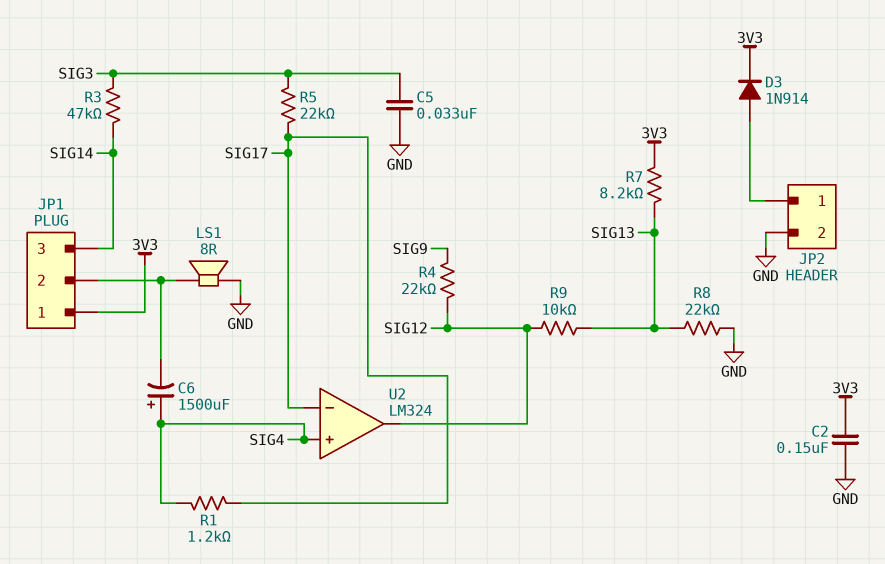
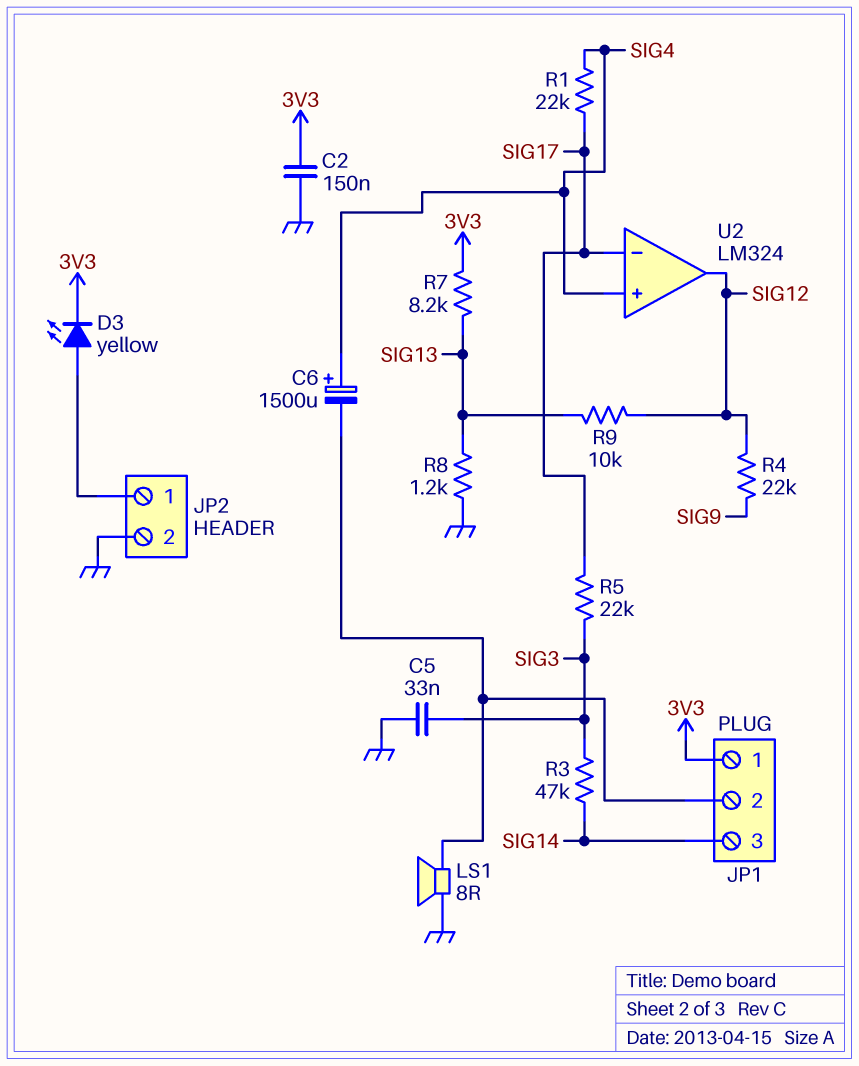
D3: diode 1N914 (A JP2/1, K 3V3) -> LED yellow (A JP2/1, K 3V3)
R1: 1.2k (SIG4, SIG17) -> 22k (SIG4, SIG17)
R8: 22k (GND, SIG13) -> 1.2k (GND, SIG13)

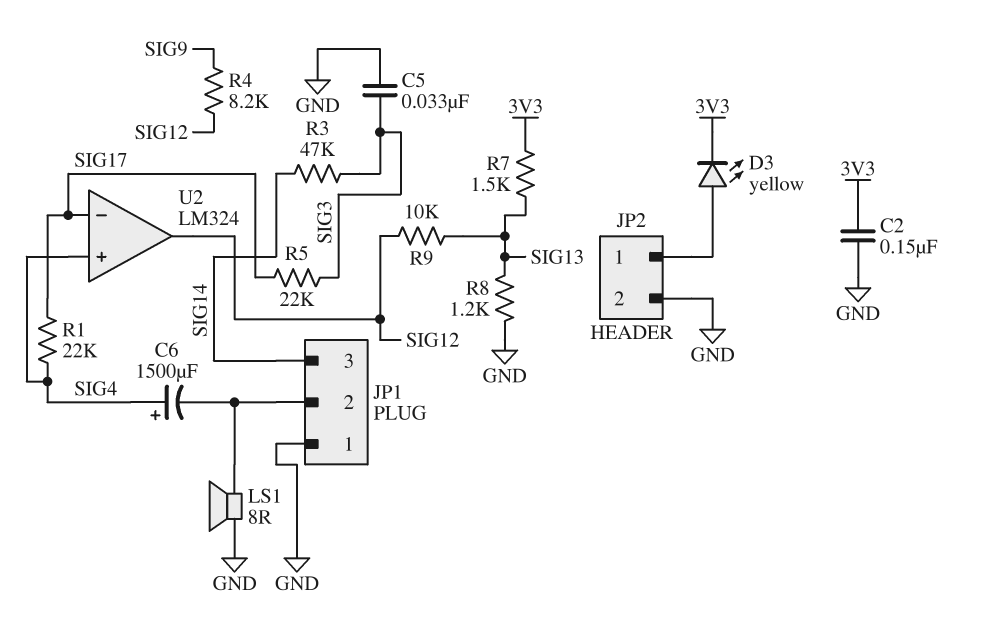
JP1 pin 1: 3V3 -> GND
R4: 22k (SIG9, SIG12) -> 8.2k (SIG9, SIG12)
R7: 8.2k (3V3, SIG13) -> 1.5k (3V3, SIG13)

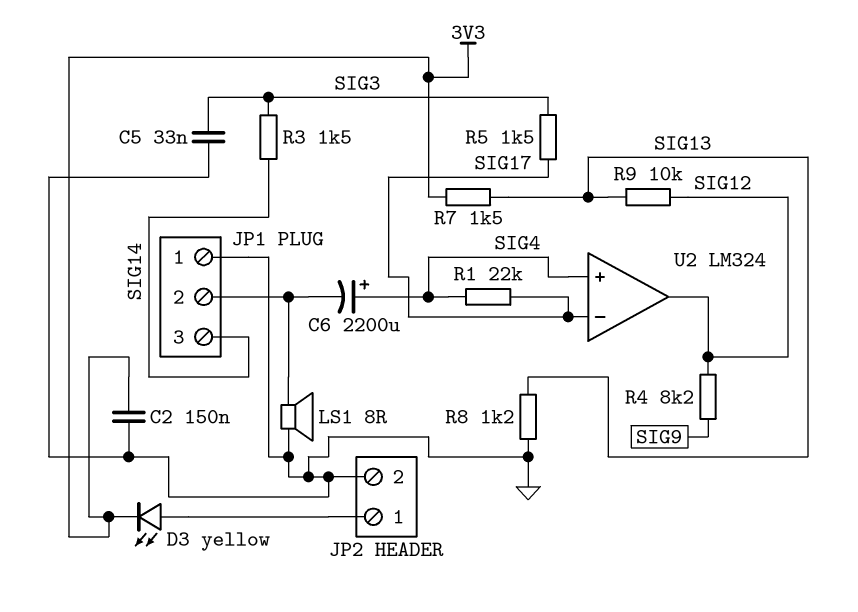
C6: 1500uF (plus SIG4, minus JP1/2) -> 2200uF (plus SIG4, minus JP1/2)
R3: 47k (SIG3, SIG14) -> 1.5k (SIG3, SIG14)
R5: 22k (SIG3, SIG17) -> 1.5k (SIG3, SIG17)

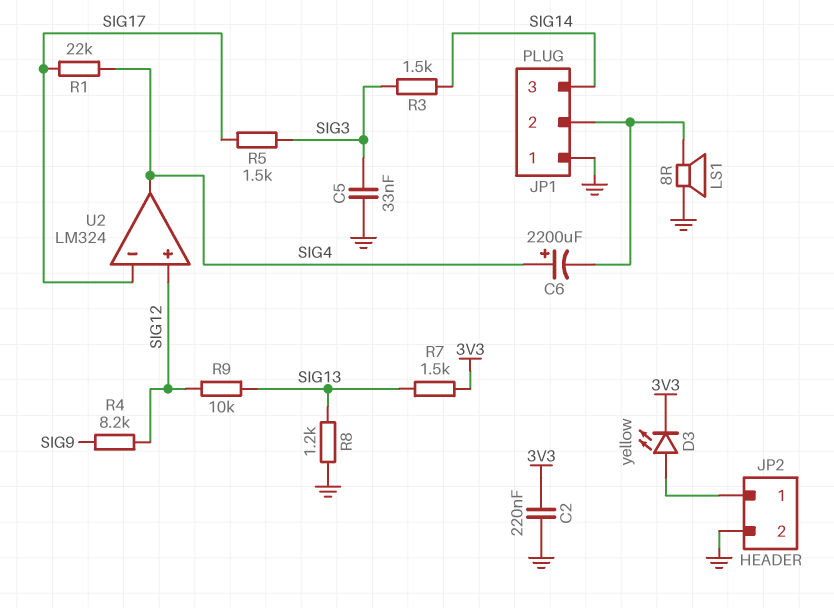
C2: 150nF (3V3, GND) -> 220nF (3V3, GND)
U2 pin in+: SIG4 -> SIG12
U2 pin out: SIG12 -> SIG4

